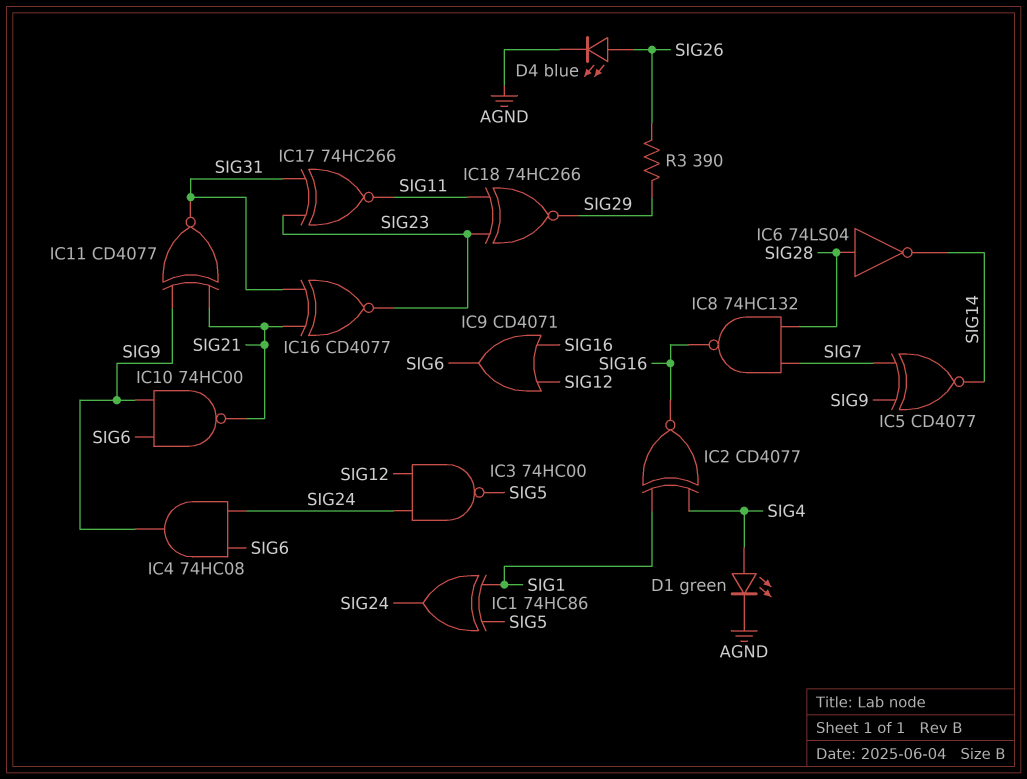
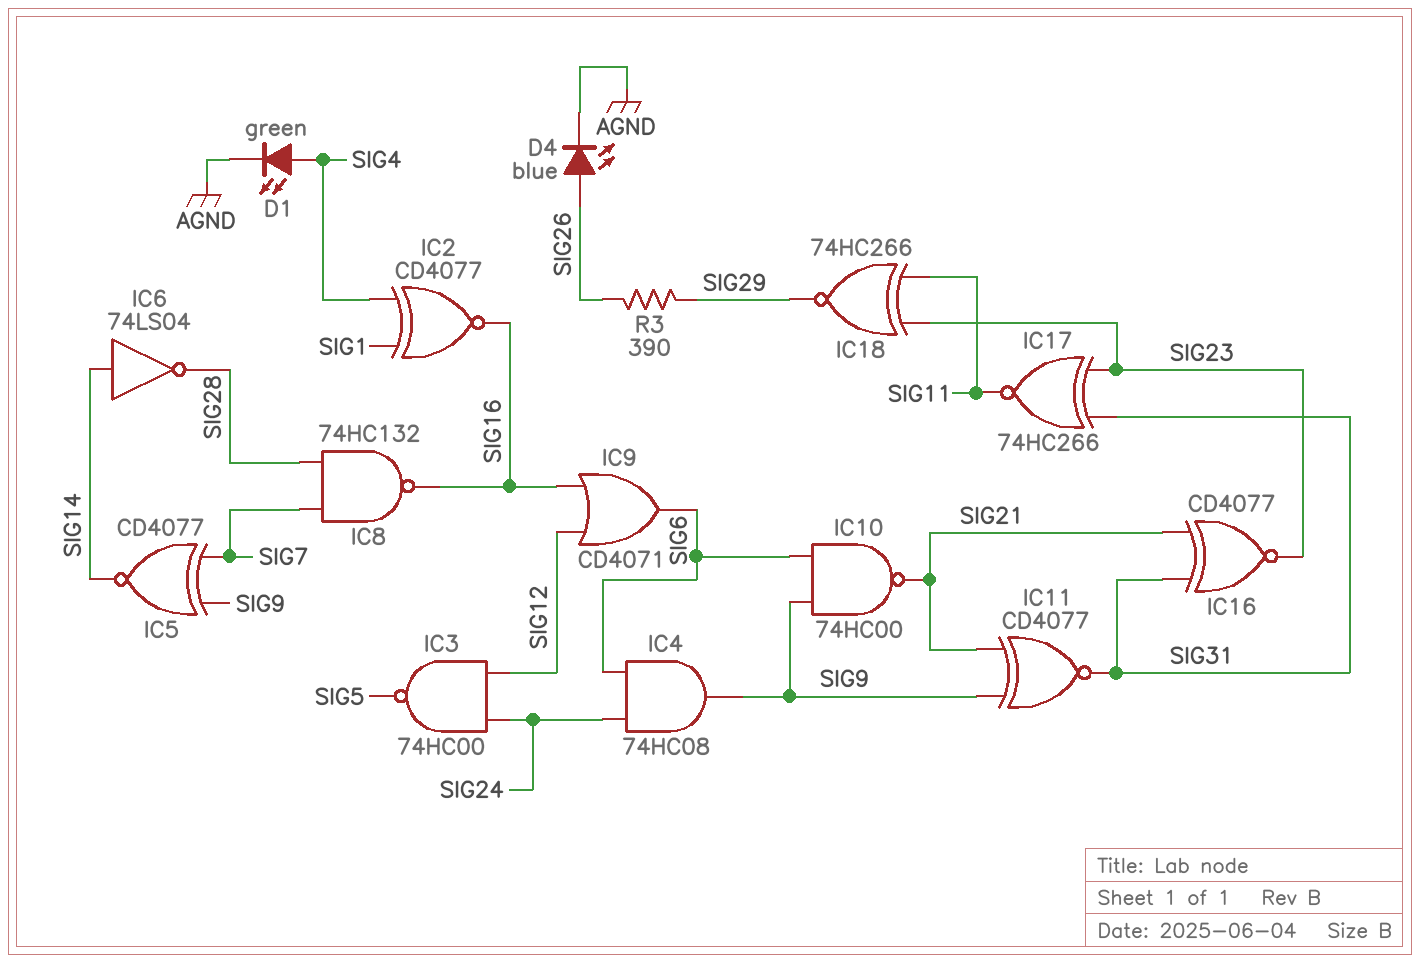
IC1: XOR 74HC86 (in SIG1, in SIG5, out SIG24) -> none
IC6: NOT 74LS04 (in SIG28, out SIG14) -> NOT 74LS04 (in SIG14, out SIG28)

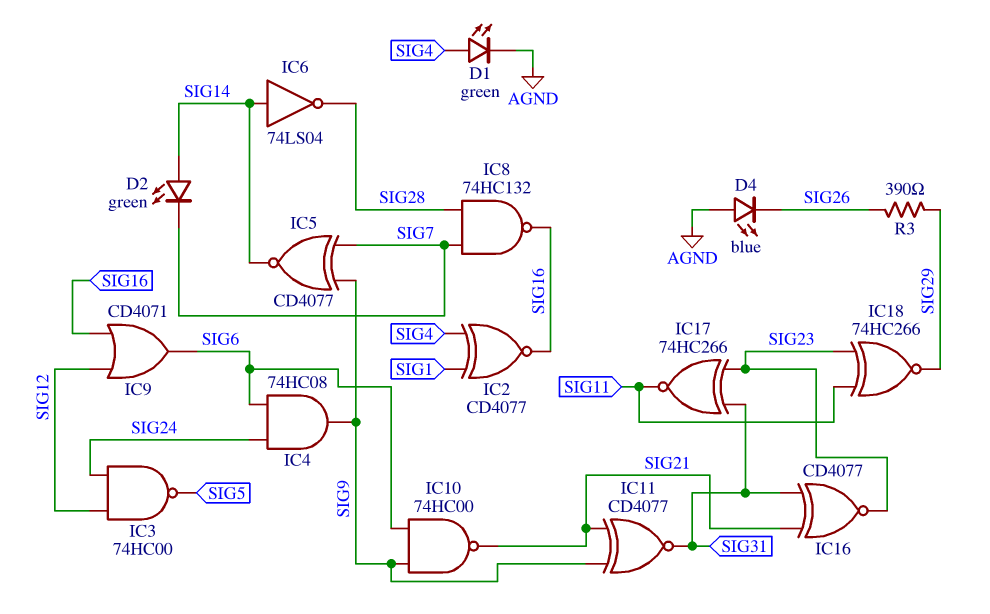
D2: none -> LED green (A SIG14, K SIG7)
D4: LED blue (A SIG26, K AGND) -> LED blue (A AGND, K SIG26)

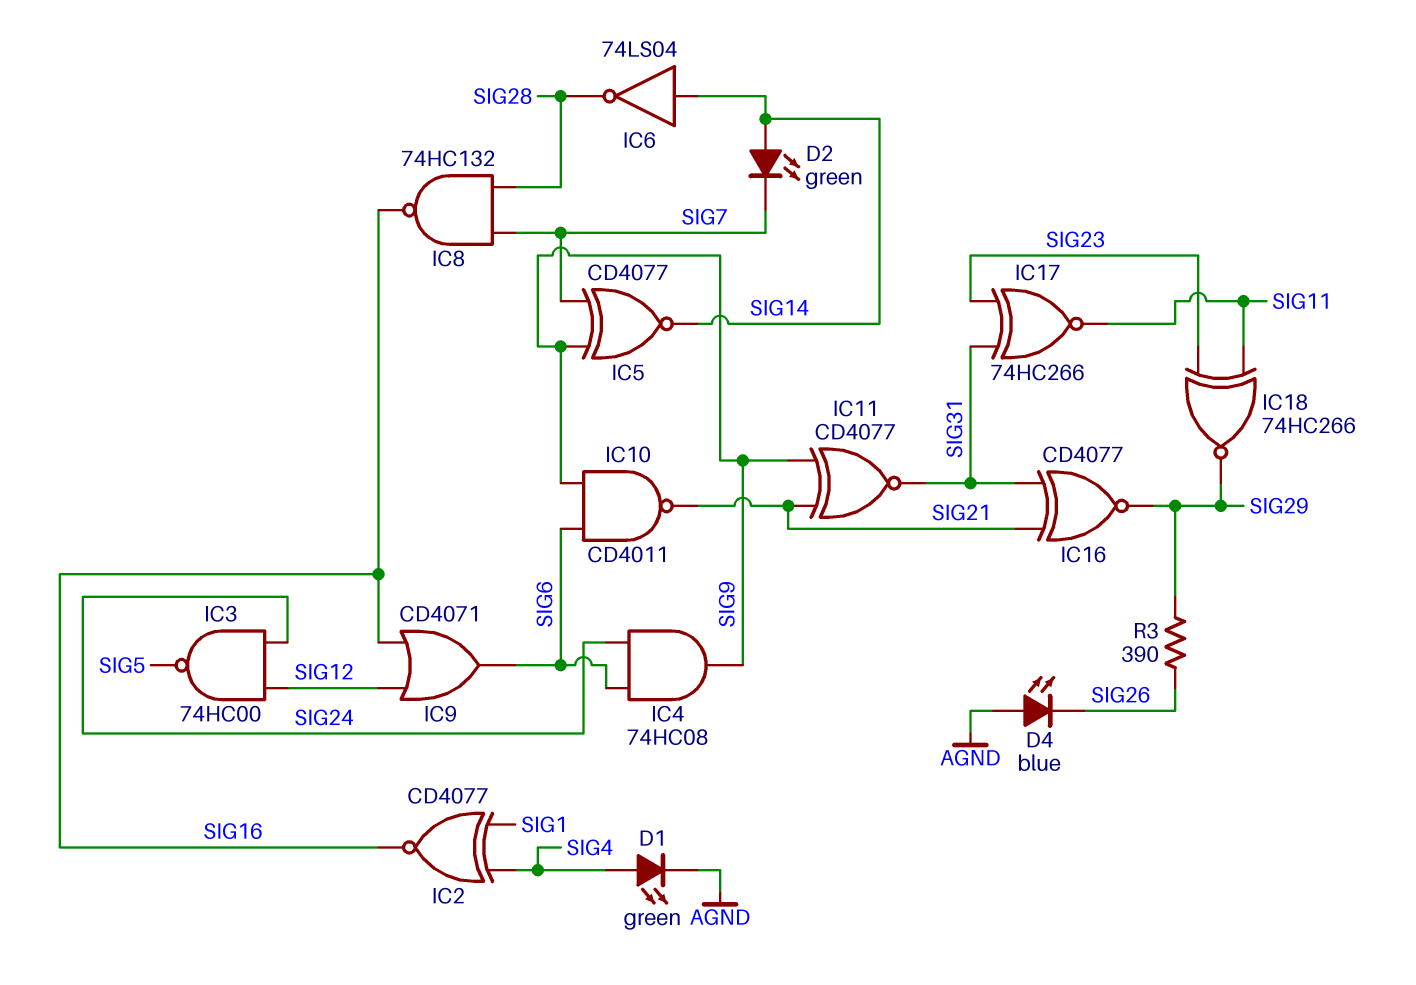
IC10: NAND 74HC00 (in SIG6, in SIG9, out SIG21) -> NAND CD4011 (in SIG6, in SIG9, out SIG21)
IC16: XNOR CD4077 (in SIG21, in SIG31, out SIG23) -> XNOR CD4077 (in SIG21, in SIG31, out SIG29)

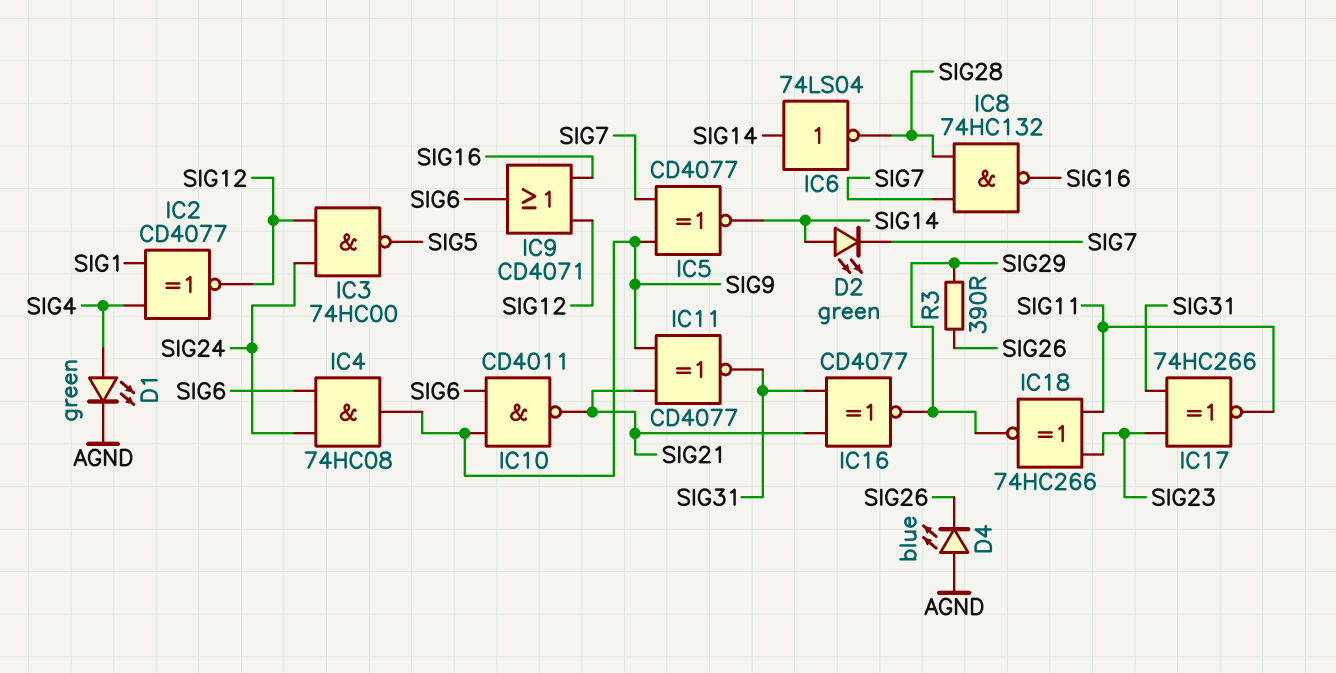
IC2: XNOR CD4077 (in SIG1, in SIG4, out SIG16) -> XNOR CD4077 (in SIG1, in SIG4, out SIG12)

